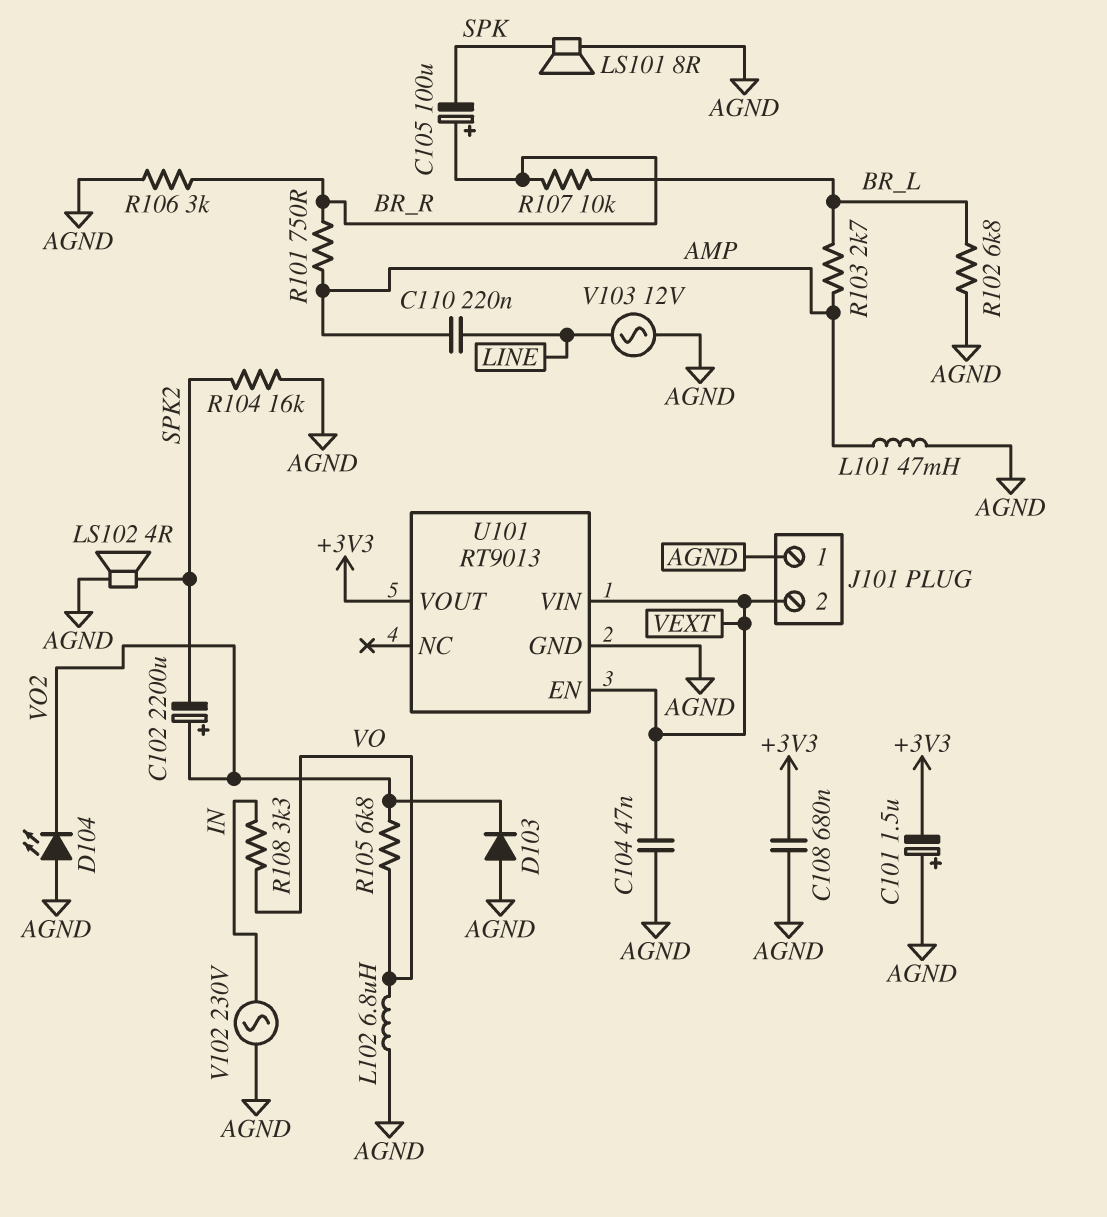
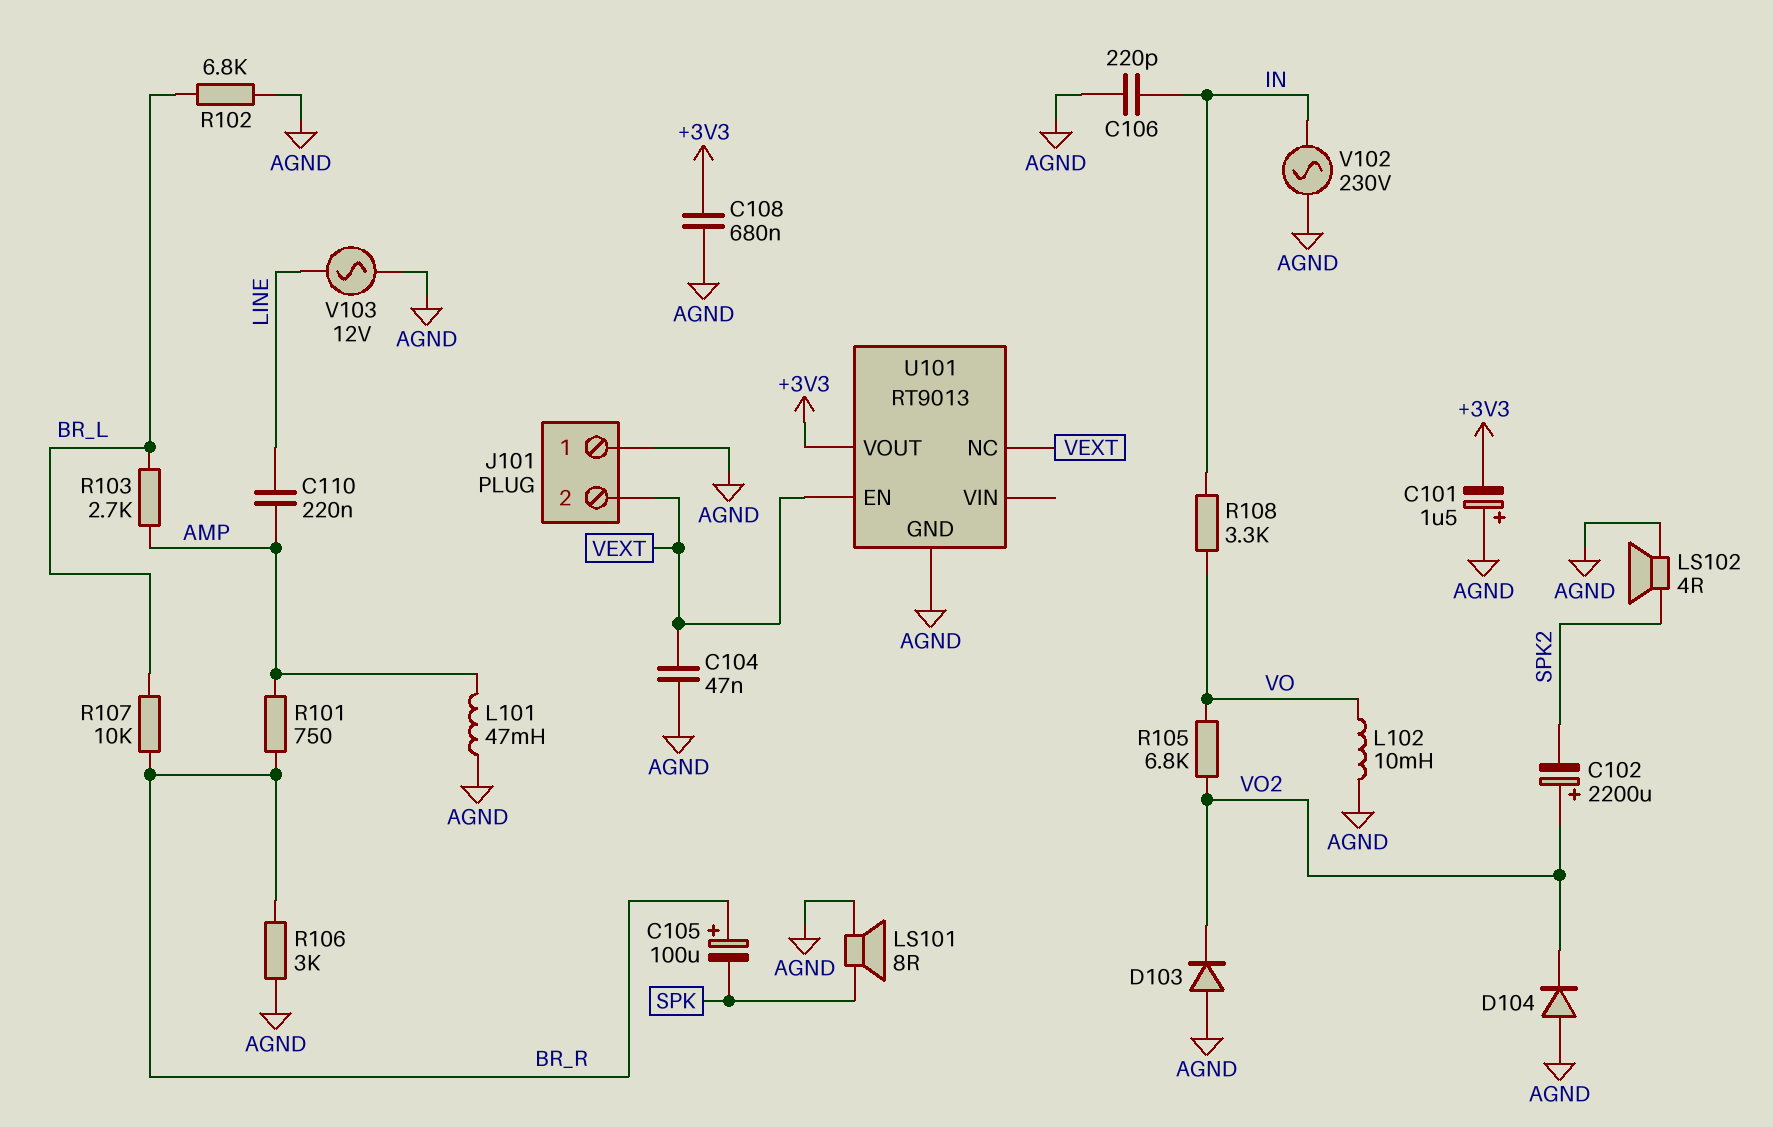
C106: none -> 220pF (AGND, IN)
D104: LED (A AGND, K VO2) -> diode (A AGND, K VO2)
L102: 6.8uH (AGND, VO) -> 10mH (AGND, VO)
R104: 16k (AGND, SPK2) -> none
U101 pin NC: none -> VEXT
U101 pin VIN: VEXT -> none

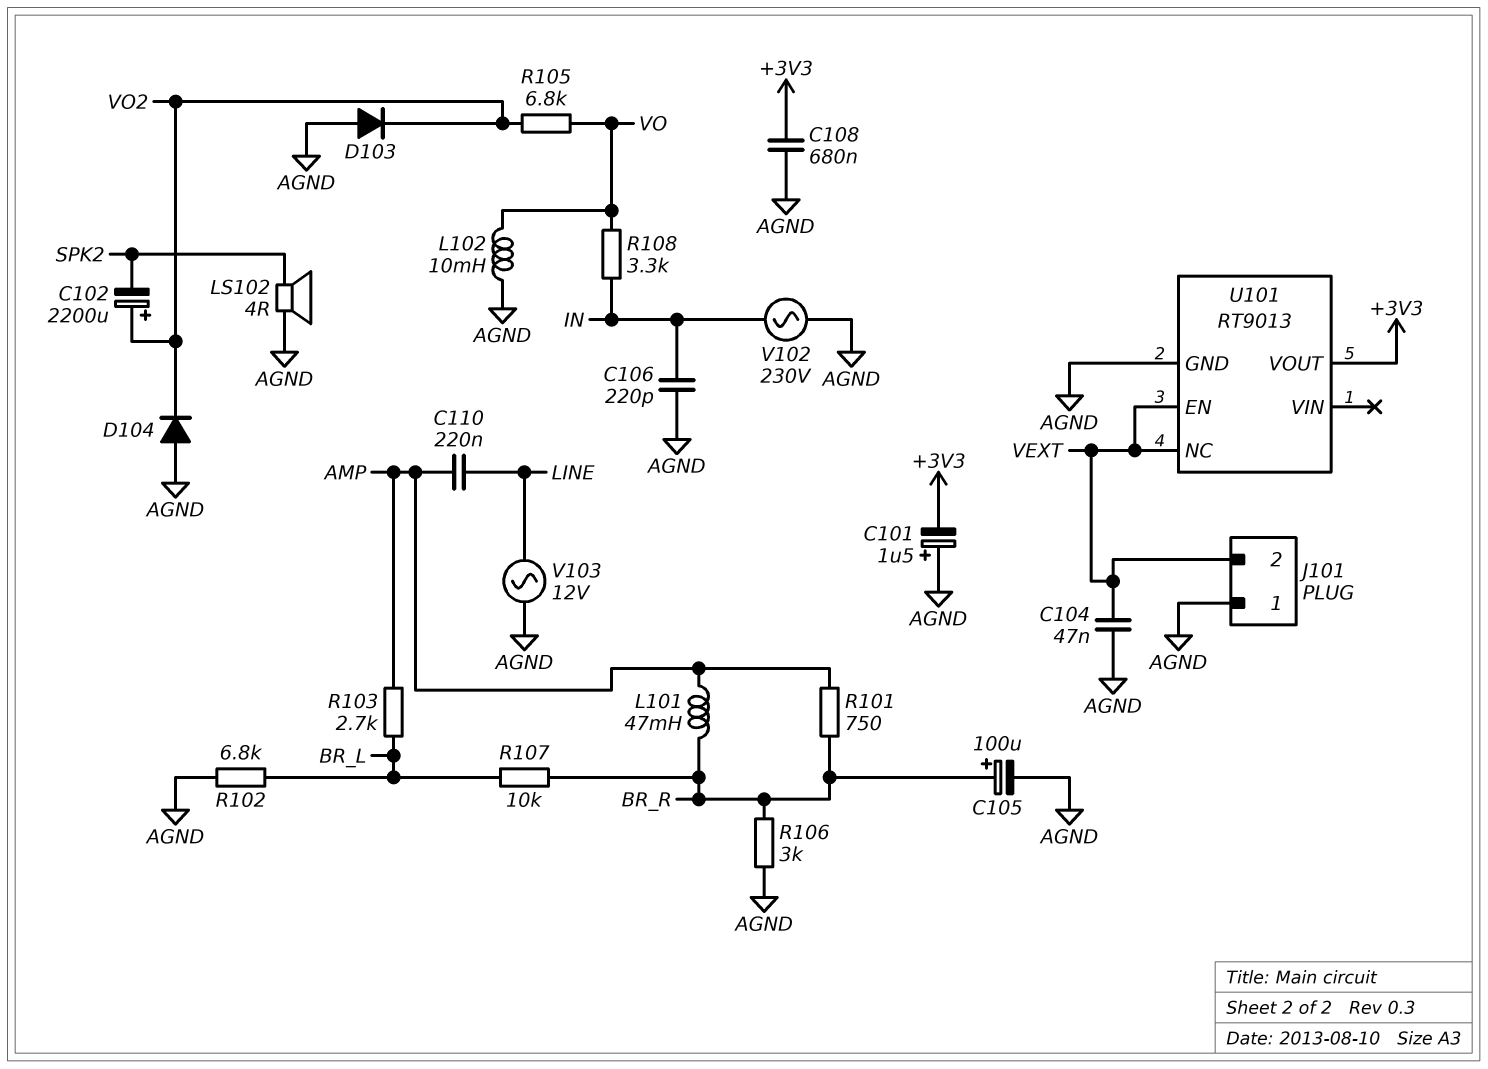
C105: 100uF (plus BR_R, minus SPK) -> 100uF (plus BR_R, minus AGND)
L101: 47mH (AGND, AMP) -> 47mH (AMP, BR_R)
LS101: speaker 8R (AGND, SPK) -> none

